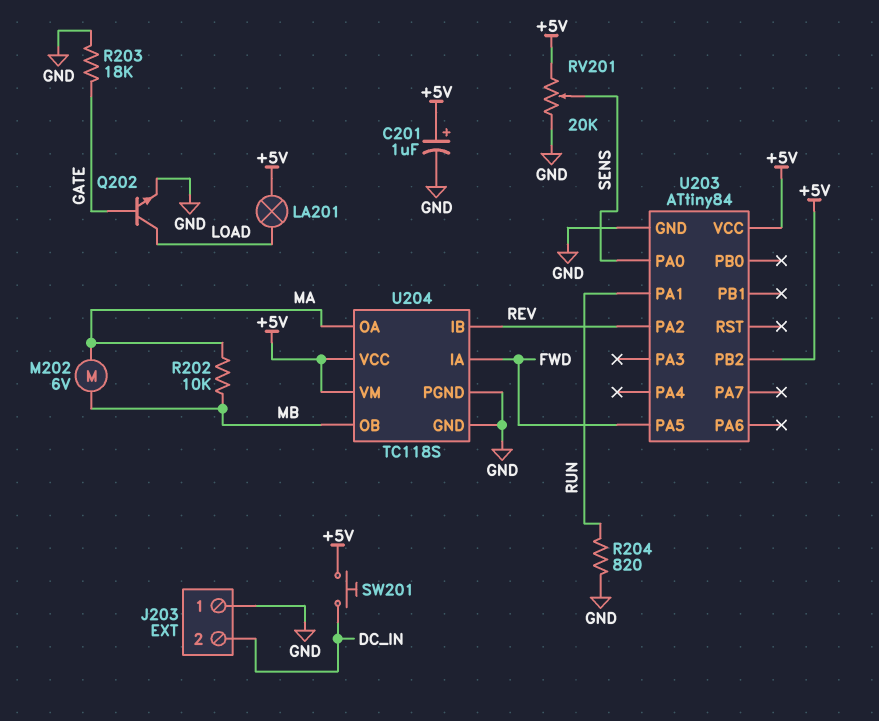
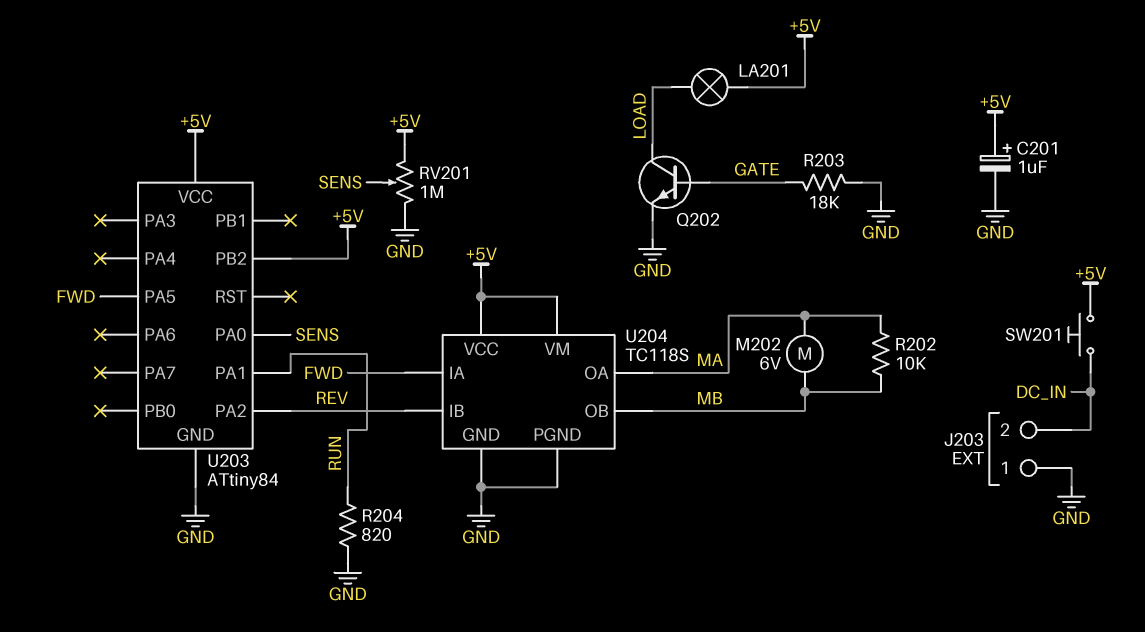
RV201: 20k (+5V, GND, wiper SENS) -> 1M (+5V, GND, wiper SENS)

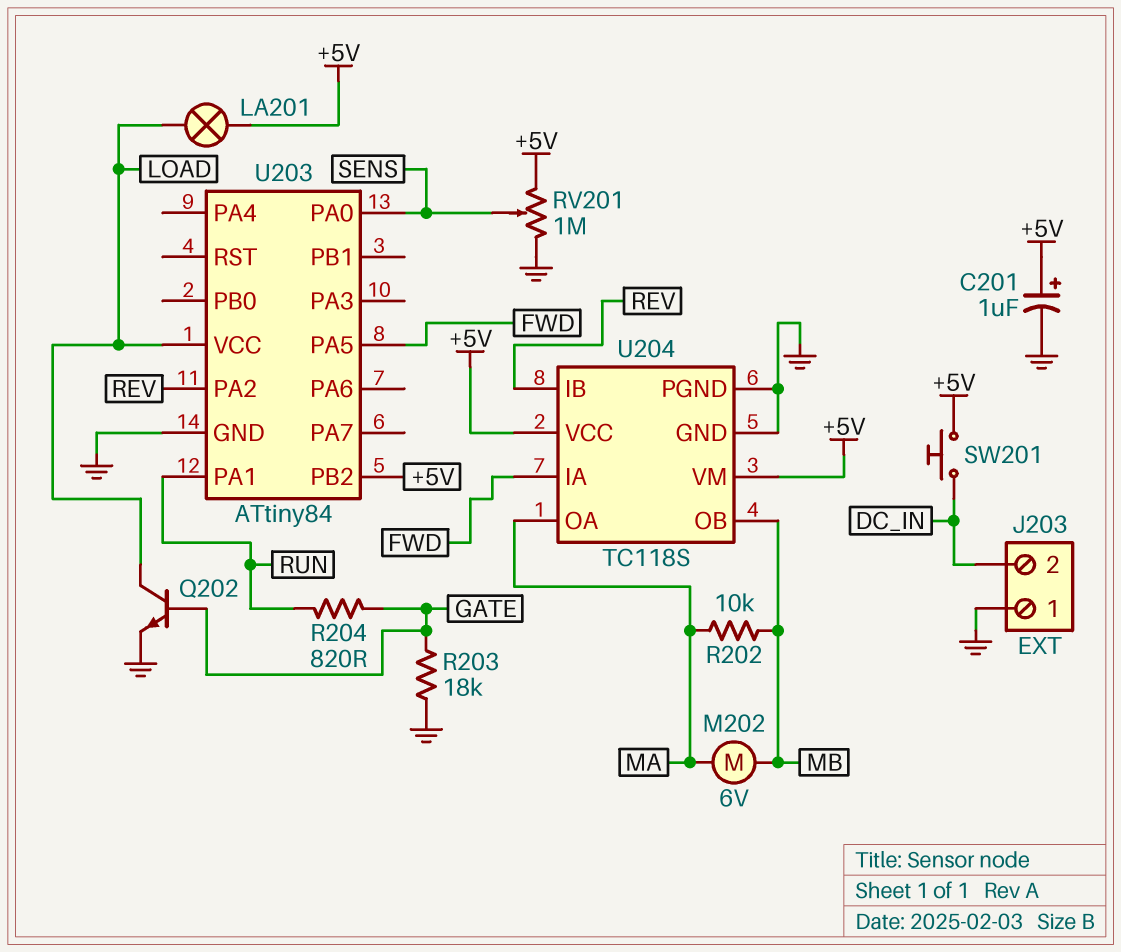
R204: 820 (GND, RUN) -> 820 (GATE, RUN)
U203 pin VCC: +5V -> LOAD

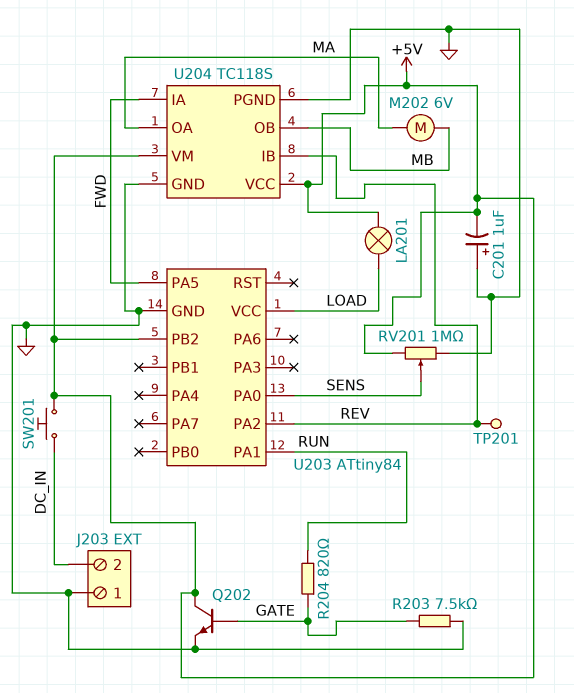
C201: 1uF (plus +5V, minus GND) -> 1uF (plus GND, minus +5V)
Q202: NPN (B GATE, C LOAD, E GND) -> NPN (B GATE, C +5V, E GND)
R202: 10k (MA, MB) -> none
R203: 18k (GATE, GND) -> 7.5k (GATE, GND)
TP201: none -> test point (REV)

